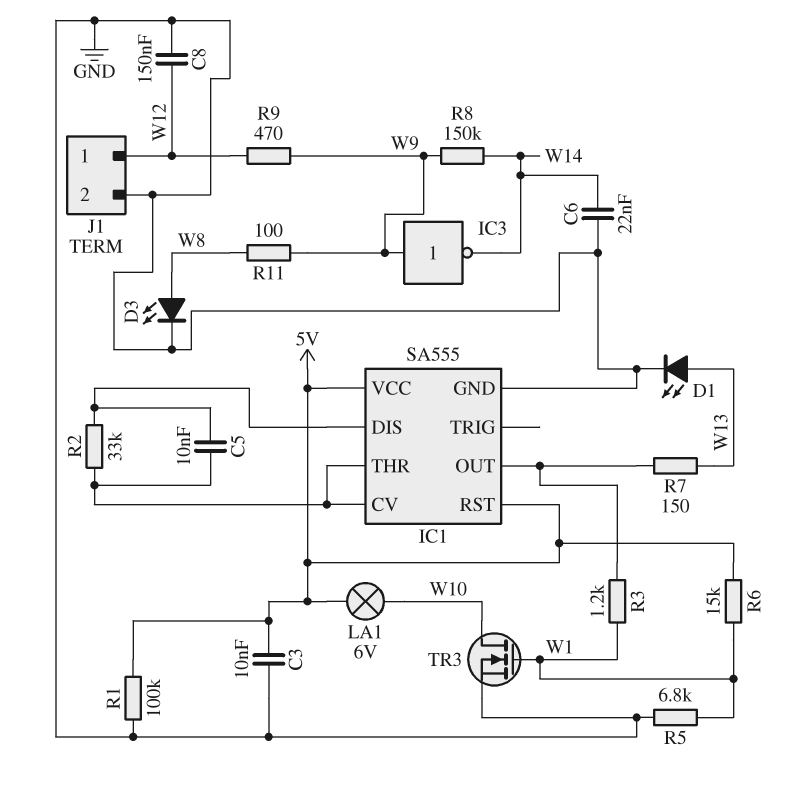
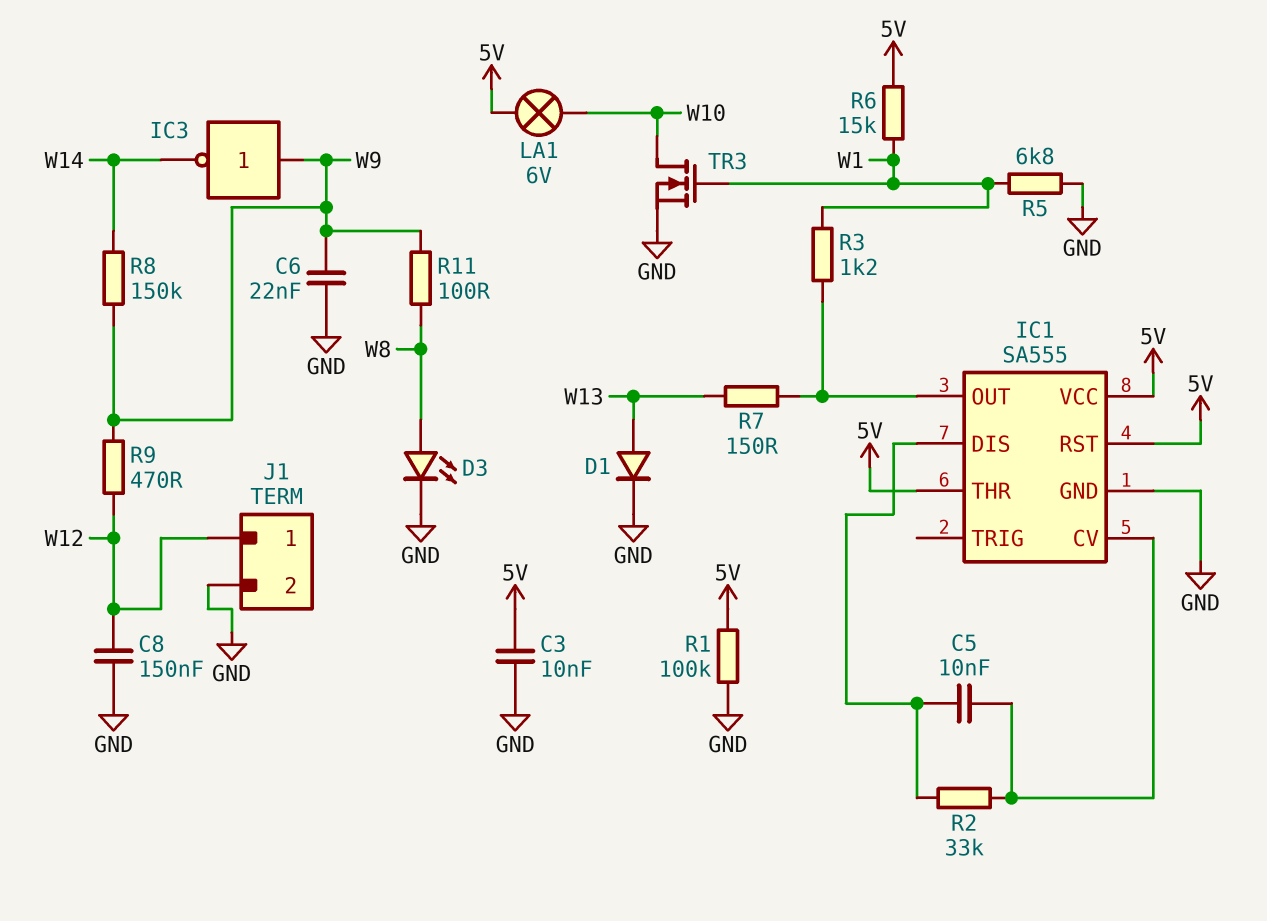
C6: 22nF (GND, W14) -> 22nF (GND, W9)
D1: LED (A W13, K GND) -> diode (A W13, K GND)
IC1 pin THR: IC1/CV -> 5V

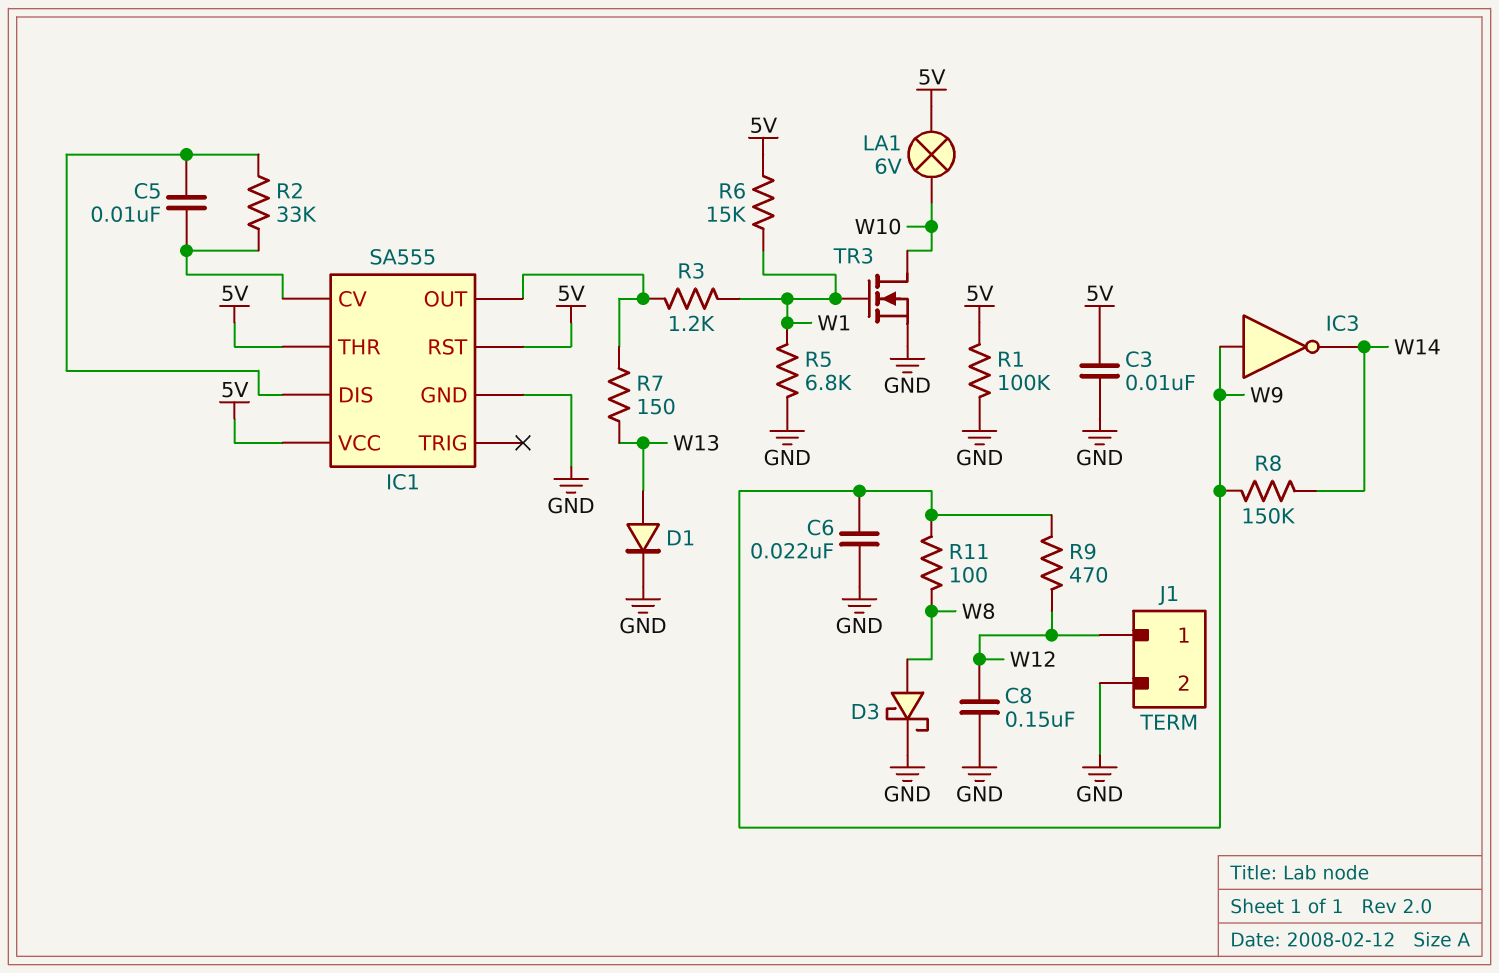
D3: LED (A W8, K GND) -> schottky (A W8, K GND)

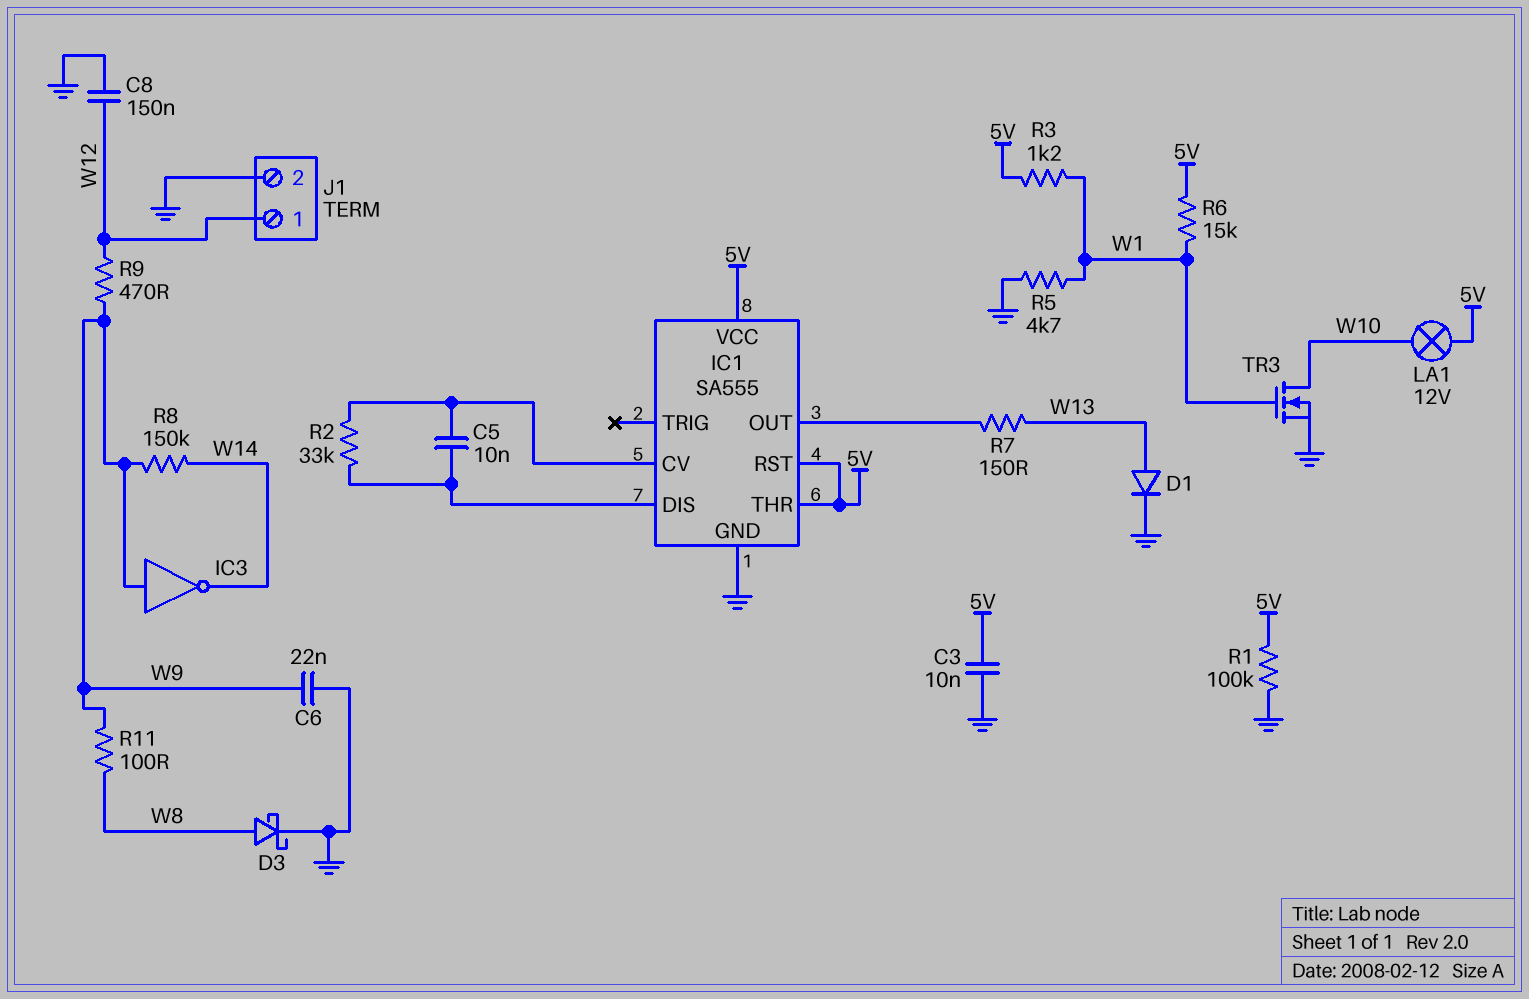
LA1: lamp 6V (5V, W10) -> lamp 12V (5V, W10)
R3: 1.2k (IC1/OUT, W1) -> 1.2k (5V, W1)
R5: 6.8k (GND, W1) -> 4.7k (GND, W1)

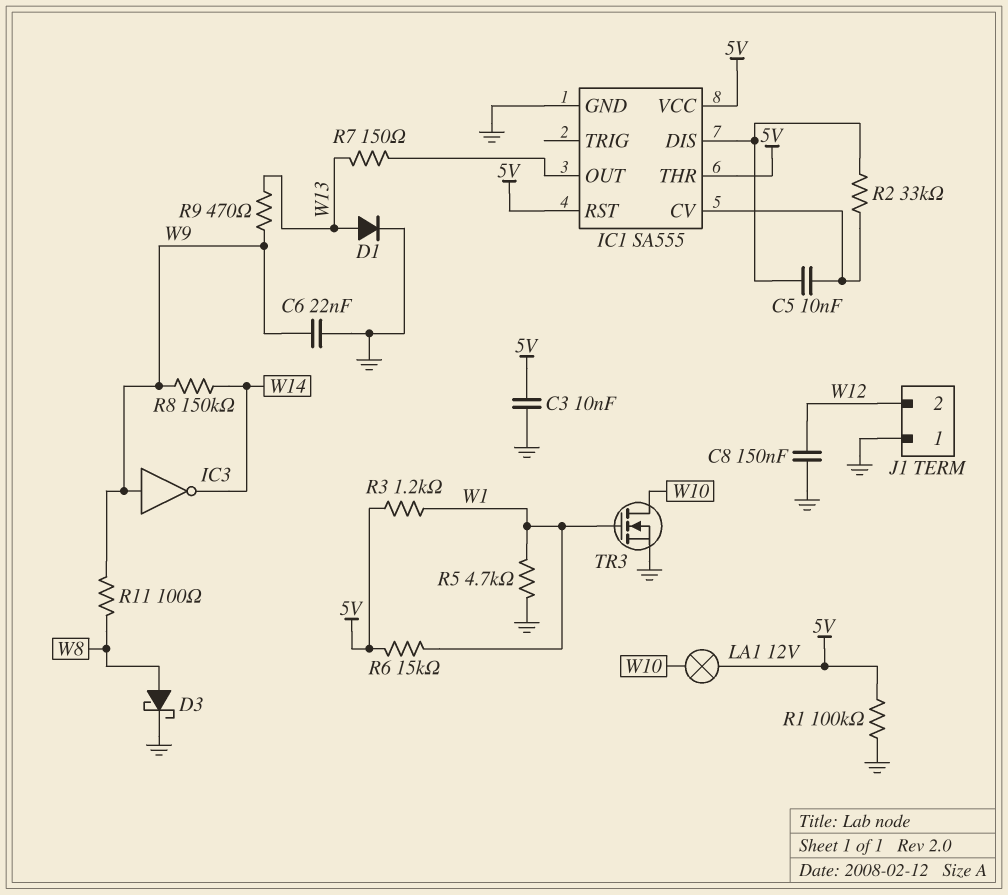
J1 pin 1: W12 -> GND
J1 pin 2: GND -> W12
R9: 470 (W9, W12) -> 470 (W9, W13)

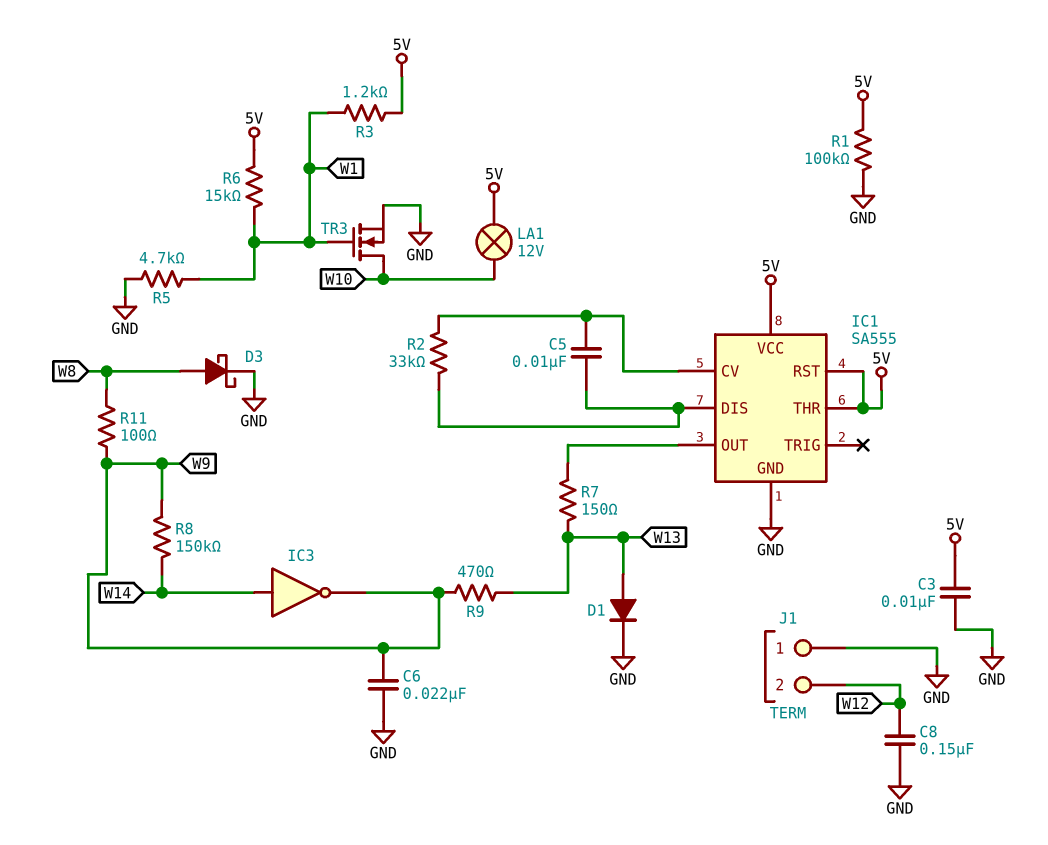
IC3: NOT (in W9, out W14) -> NOT (in W14, out W9)

